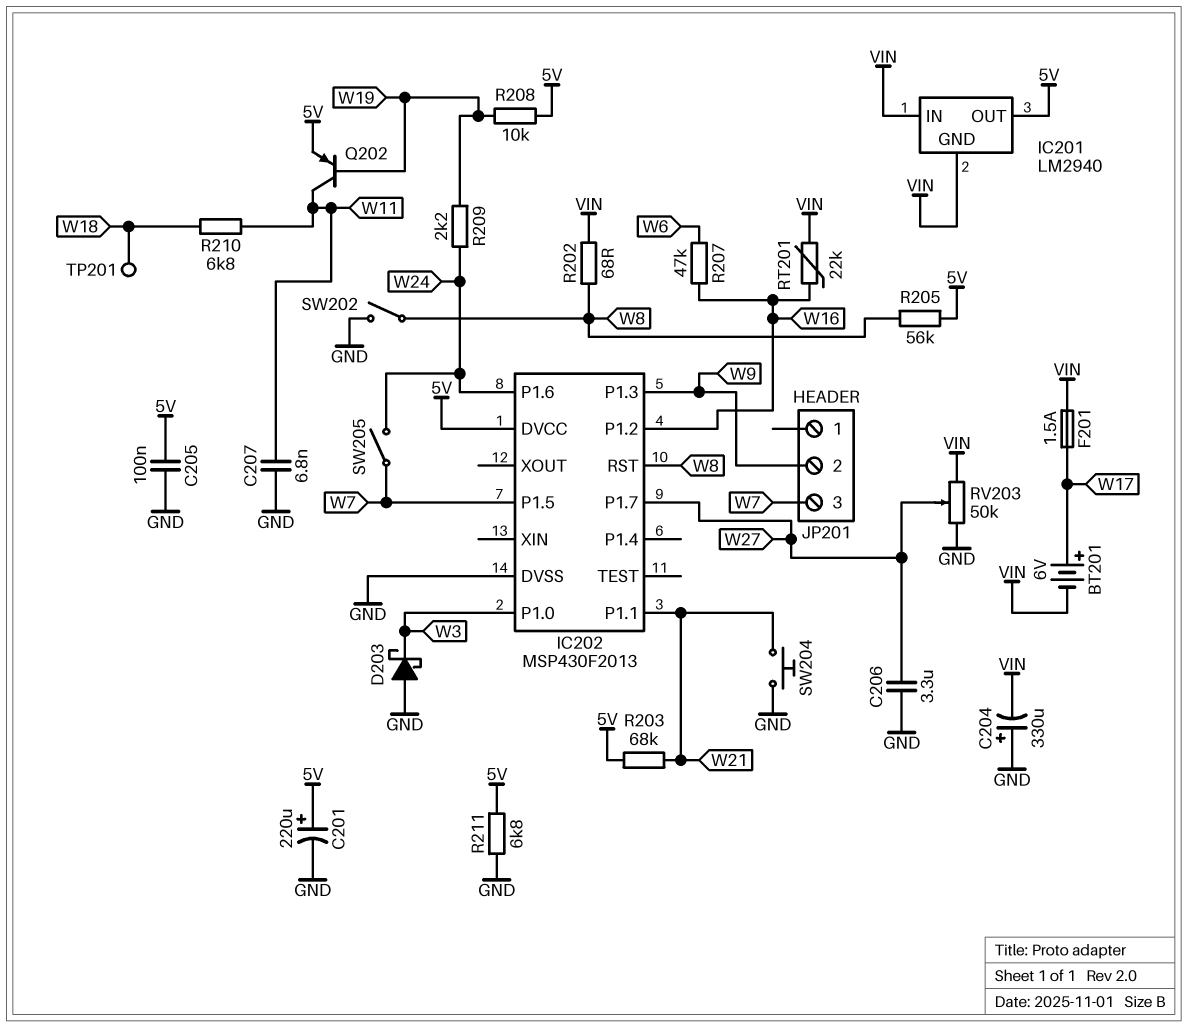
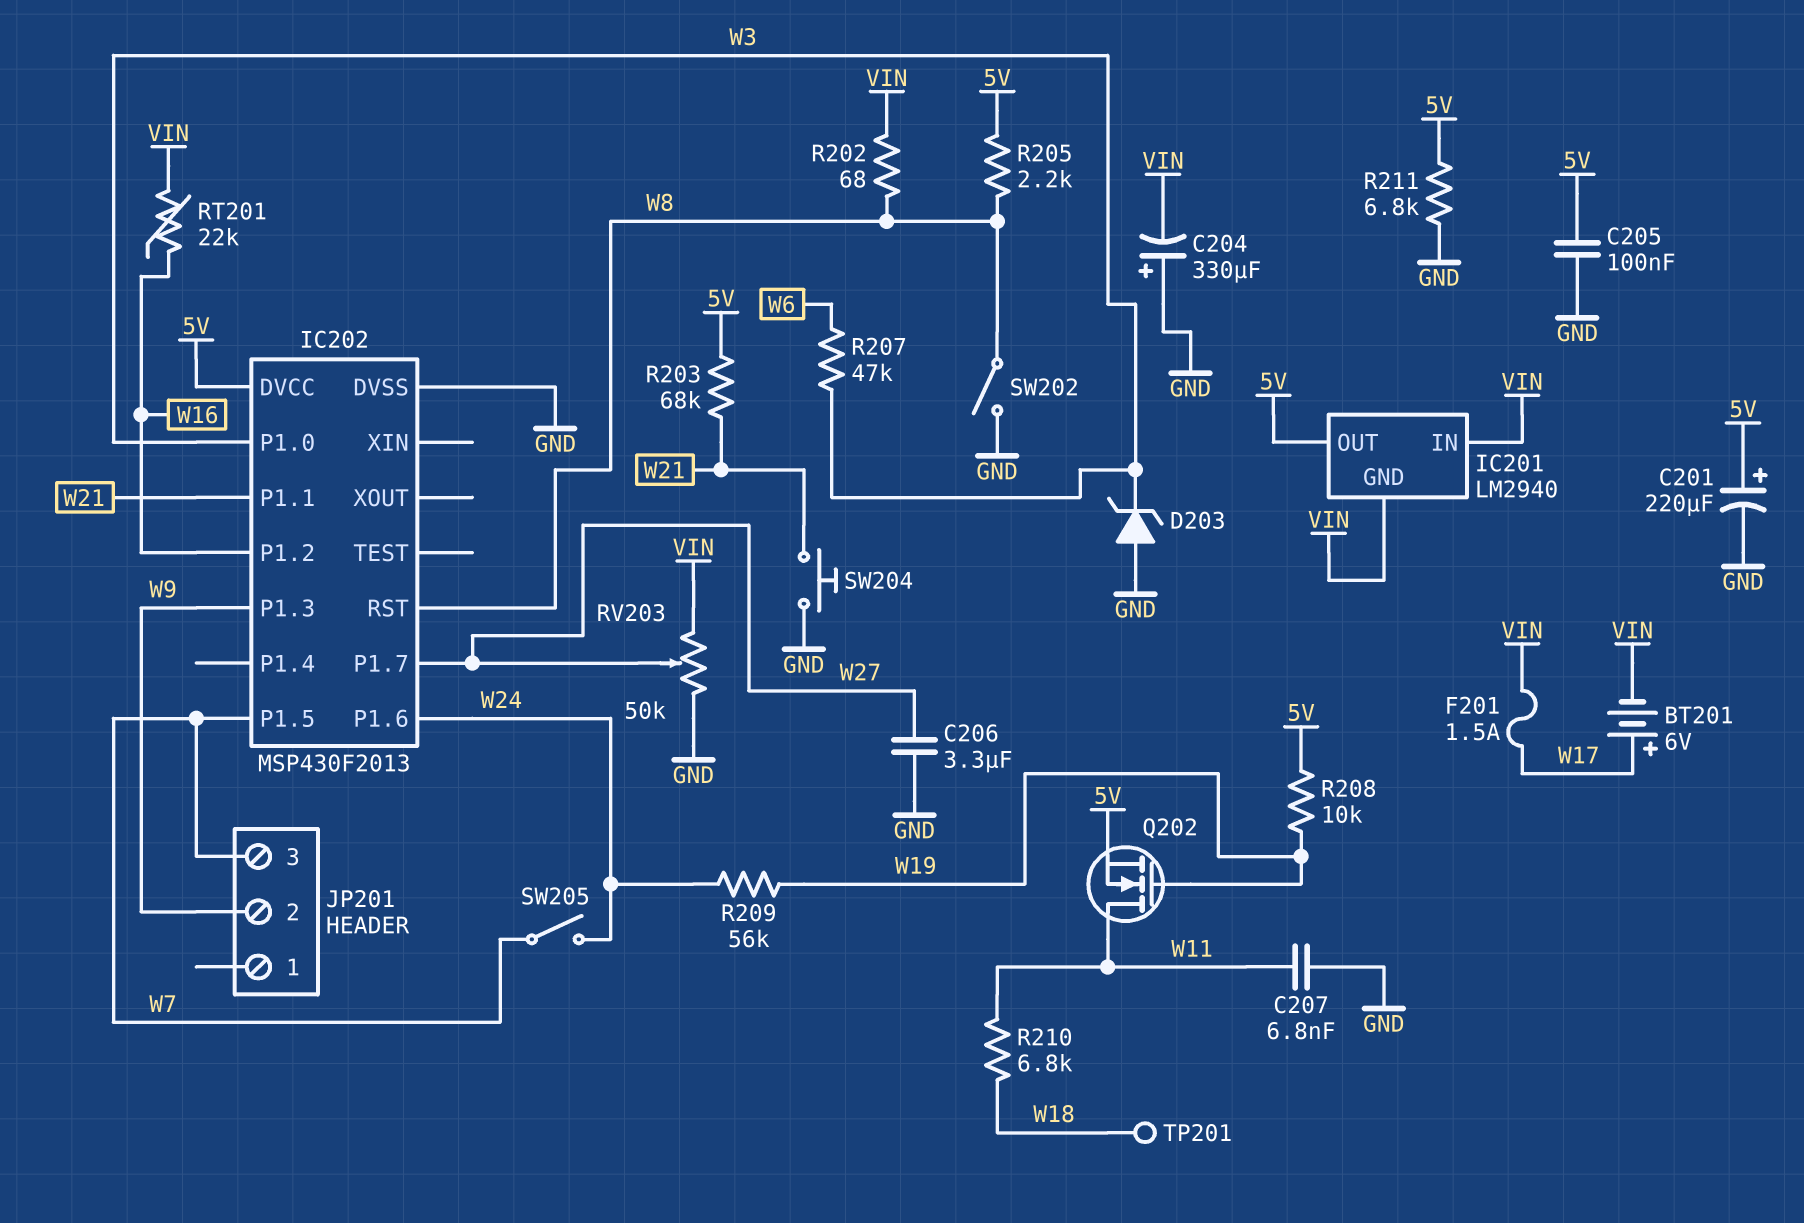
D203: schottky (A GND, K W3) -> zener (A GND, K W3)
Q202: PNP (B W19, C W11, E 5V) -> NMOS (G W19, D W11, S 5V)
R205: 56k (5V, W8) -> 2.2k (5V, W8)
R207: 47k (W6, W16) -> 47k (W3, W6)
R209: 2.2k (W19, W24) -> 56k (W19, W24)

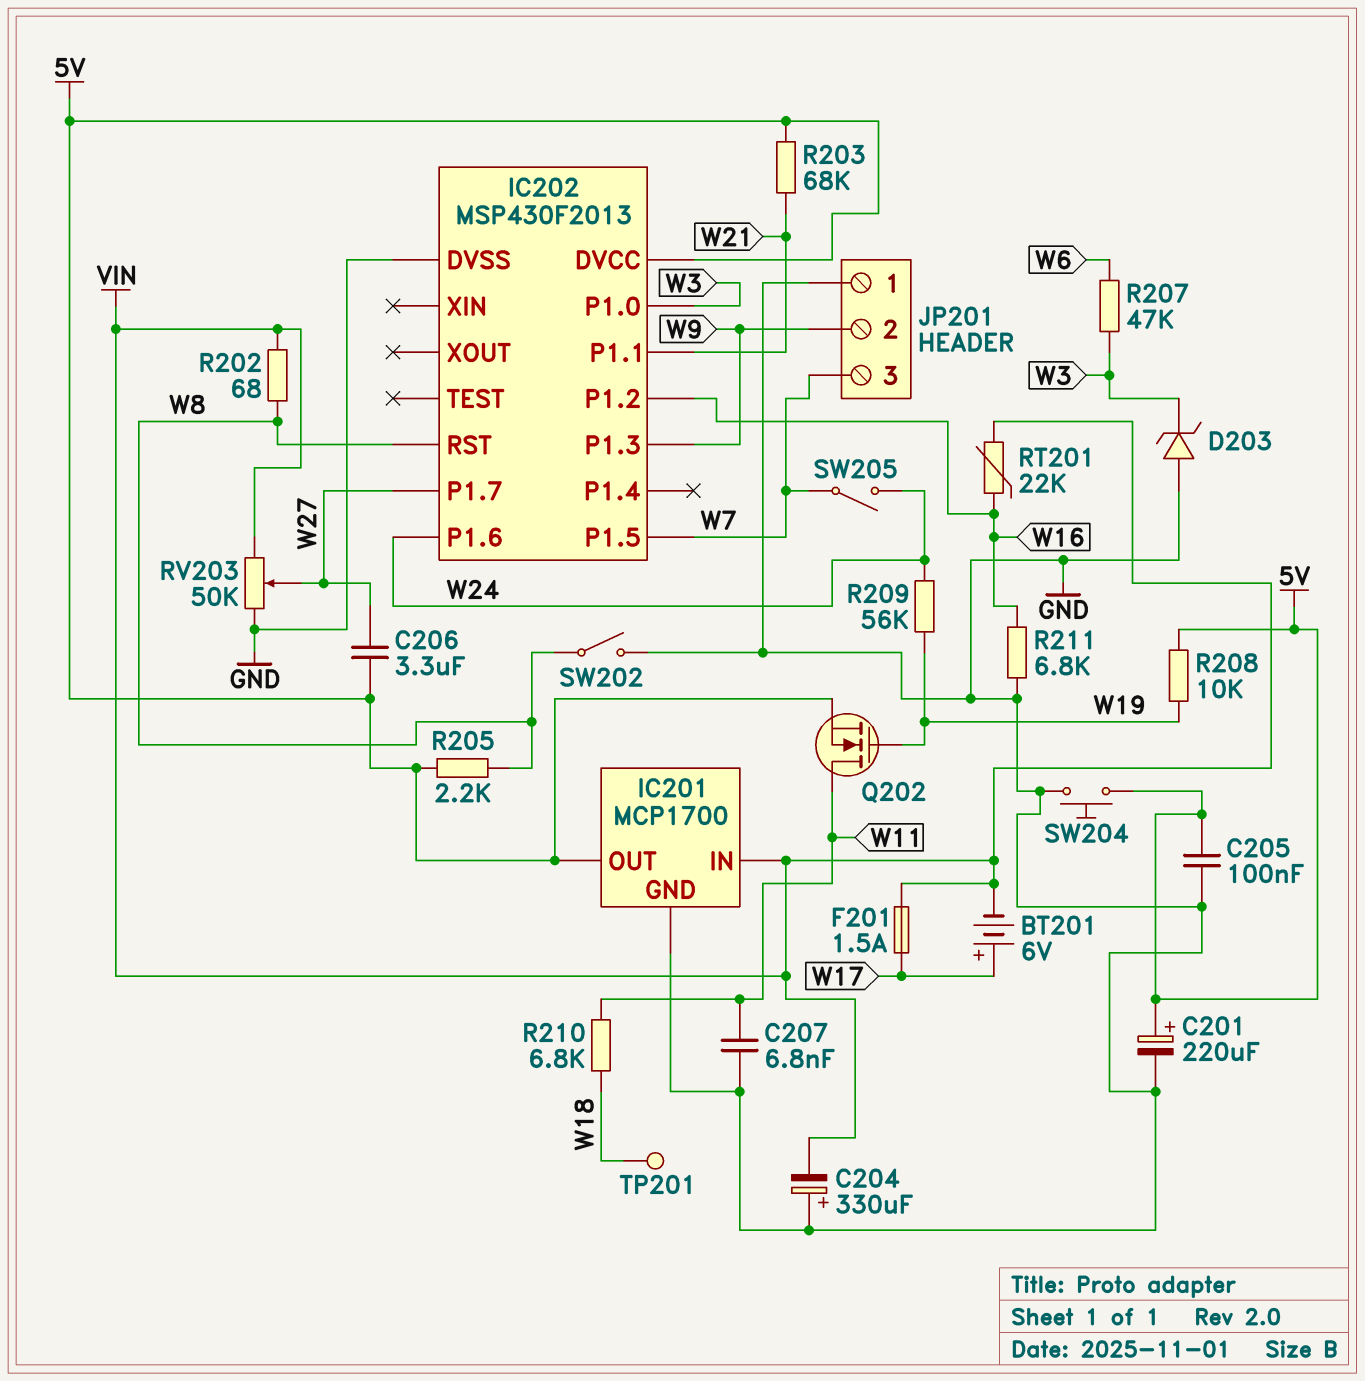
C206: 3.3uF (GND, W27) -> 3.3uF (5V, W27)
IC201: LM2940 -> MCP1700
IC201 pin GND: VIN -> GND
JP201 pin 1: none -> GND
R211: 6.8k (5V, GND) -> 6.8k (GND, W16)
SW204: button (GND, W21) -> button (5V, GND)

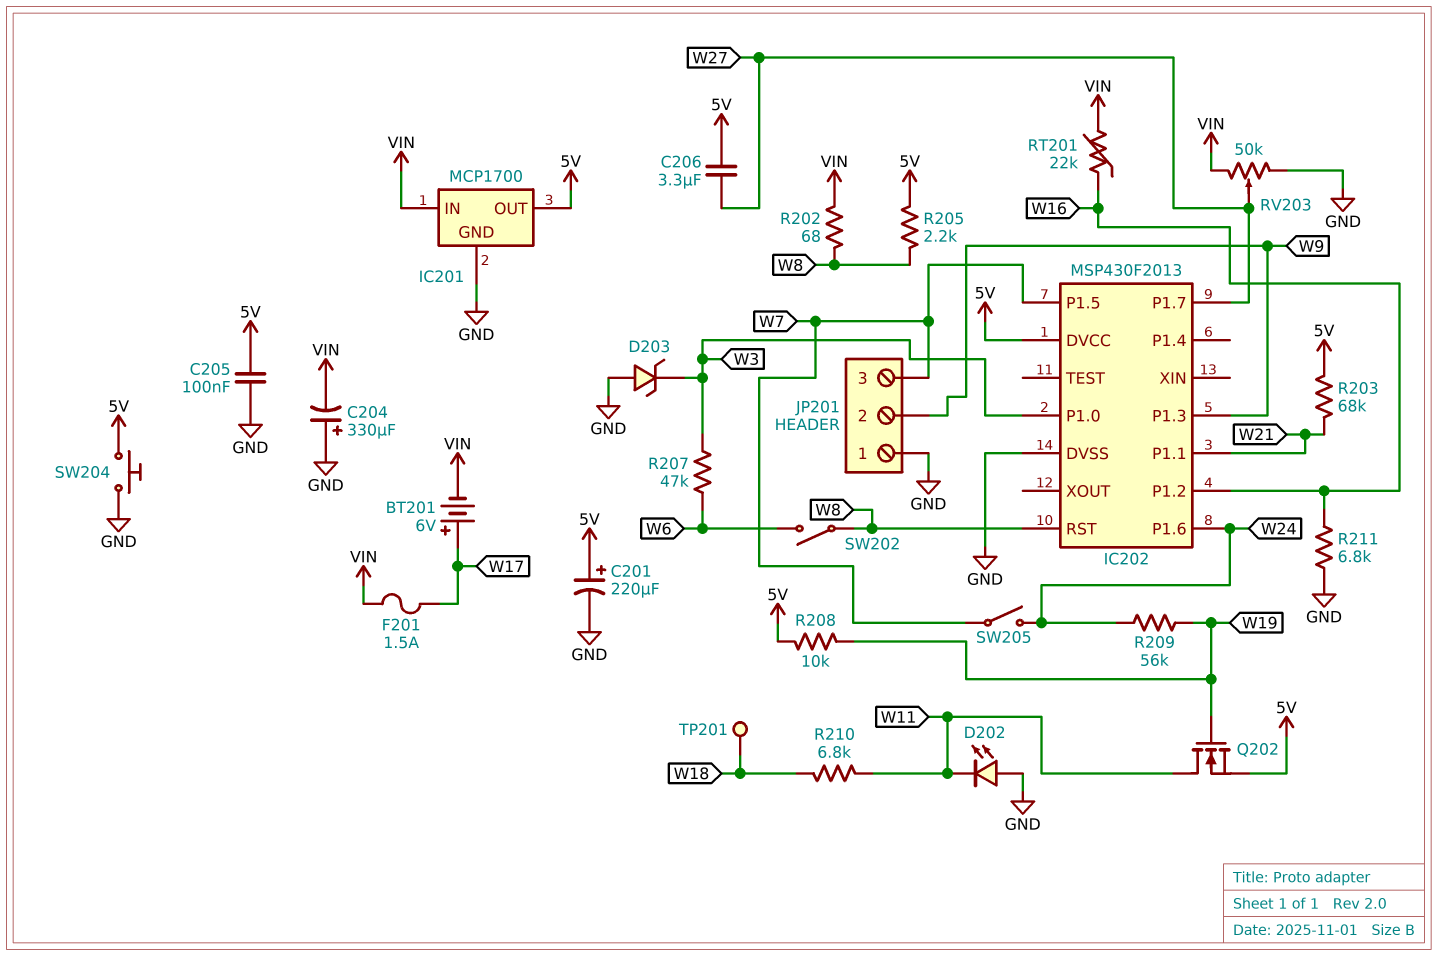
C207: 6.8nF (GND, W11) -> none
D202: none -> LED (A GND, K W11)
SW202: switch (GND, W8) -> switch (W6, W8)

